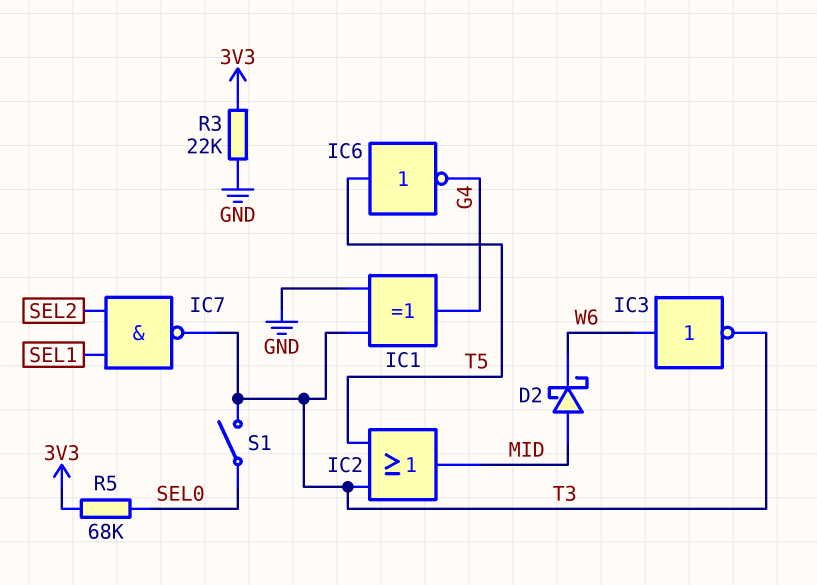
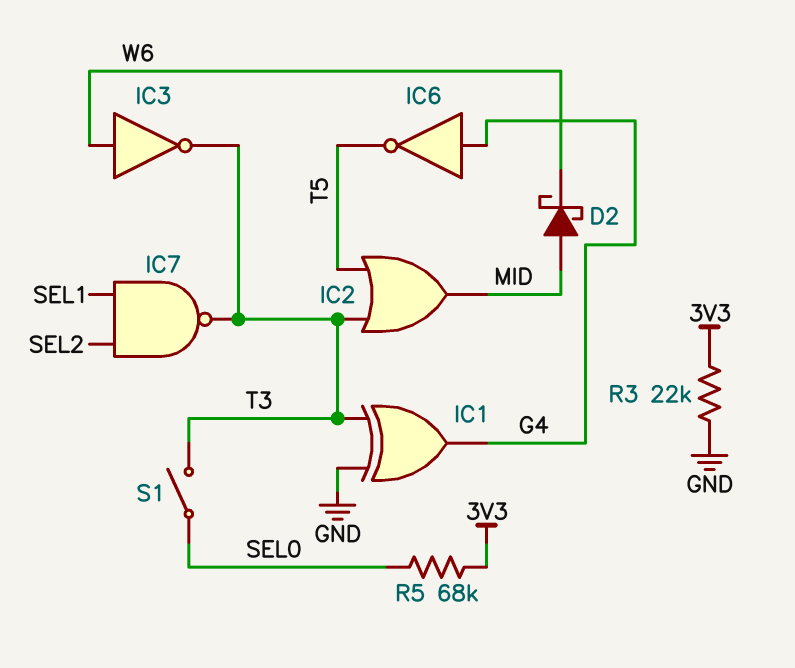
IC6: NOT (in T5, out G4) -> NOT (in G4, out T5)

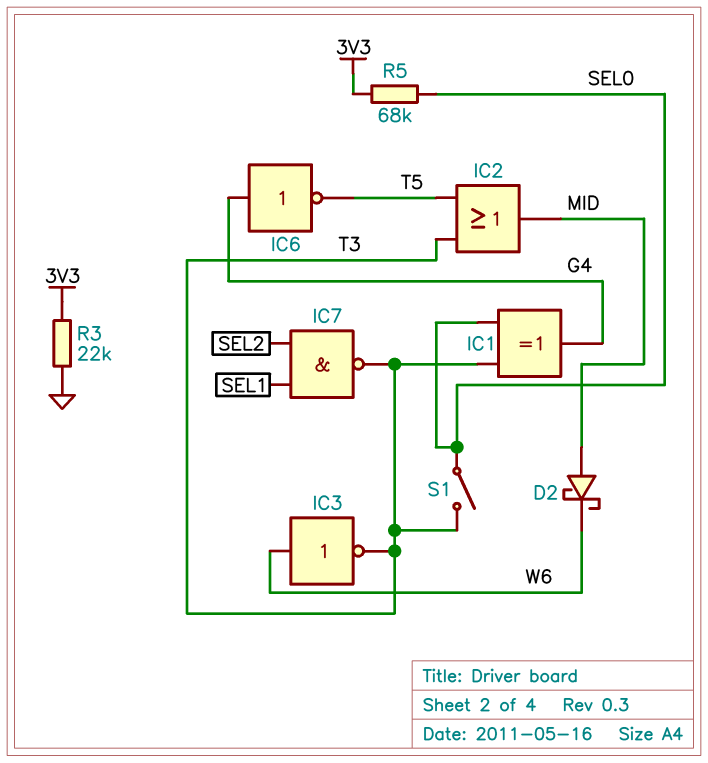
IC1: XOR (in GND, in T3, out G4) -> XOR (in SEL0, in T3, out G4)

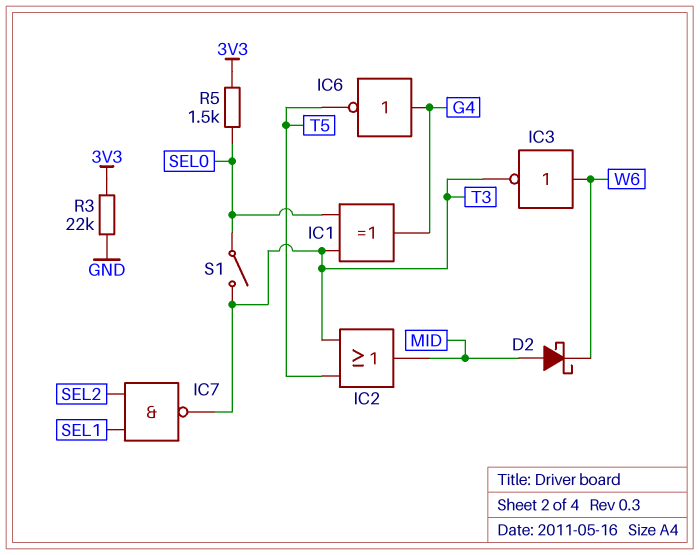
R5: 68k (3V3, SEL0) -> 1.5k (3V3, SEL0)

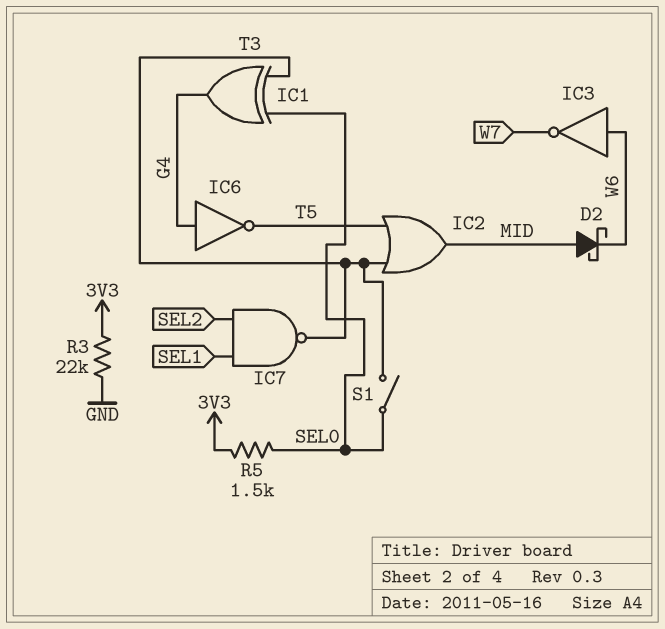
IC3: NOT (in W6, out T3) -> NOT (in W6, out W7)

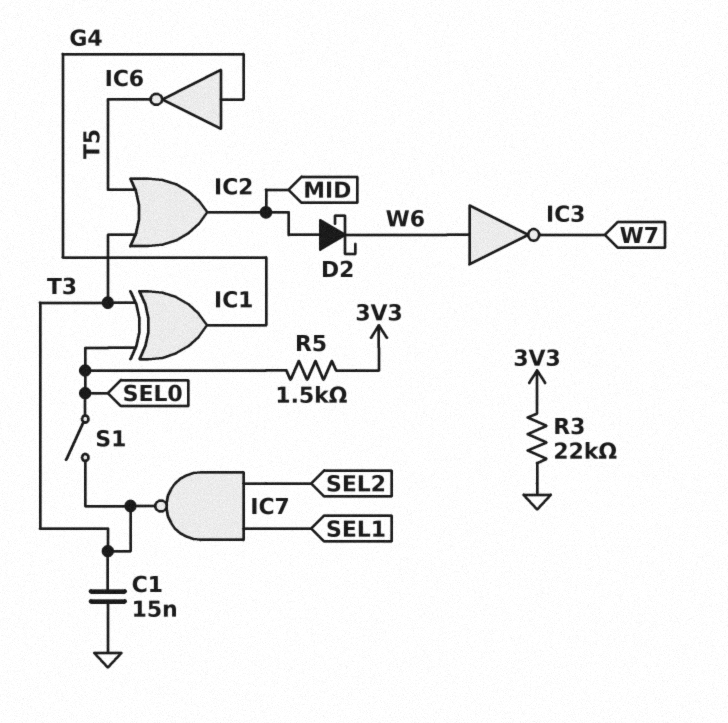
C1: none -> 15nF (GND, T3)

